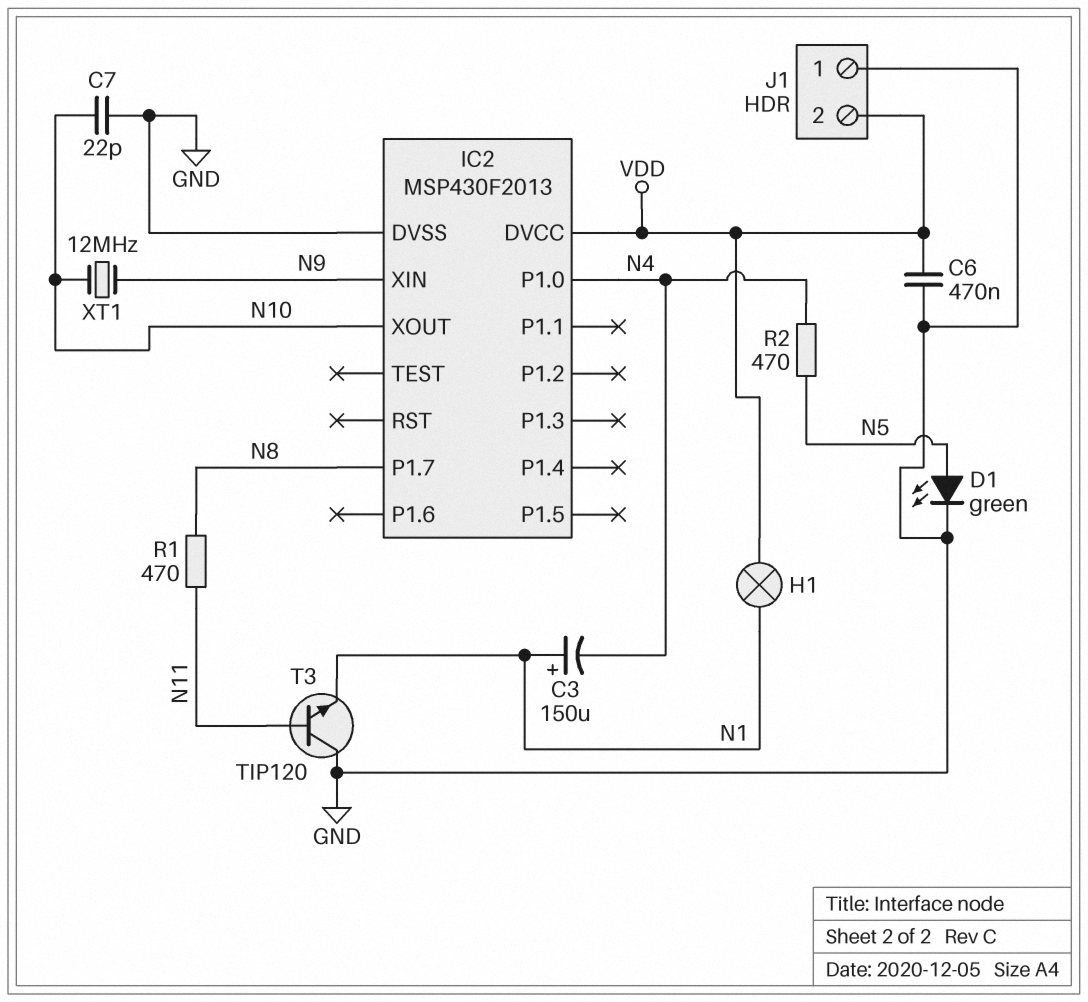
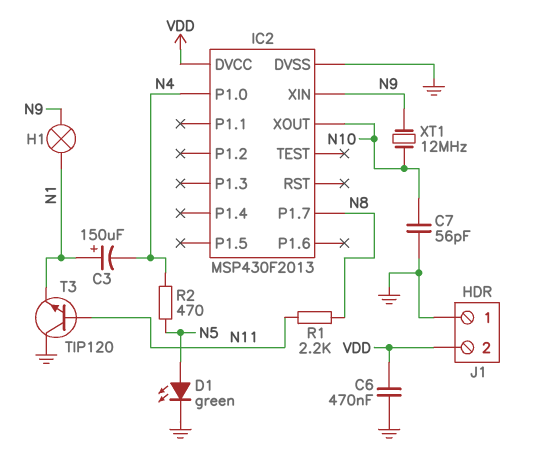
C7: 22pF (GND, N10) -> 56pF (GND, N10)
H1: lamp (N1, VDD) -> lamp (N1, N9)
R1: 470 (N8, N11) -> 2.2k (N8, N11)

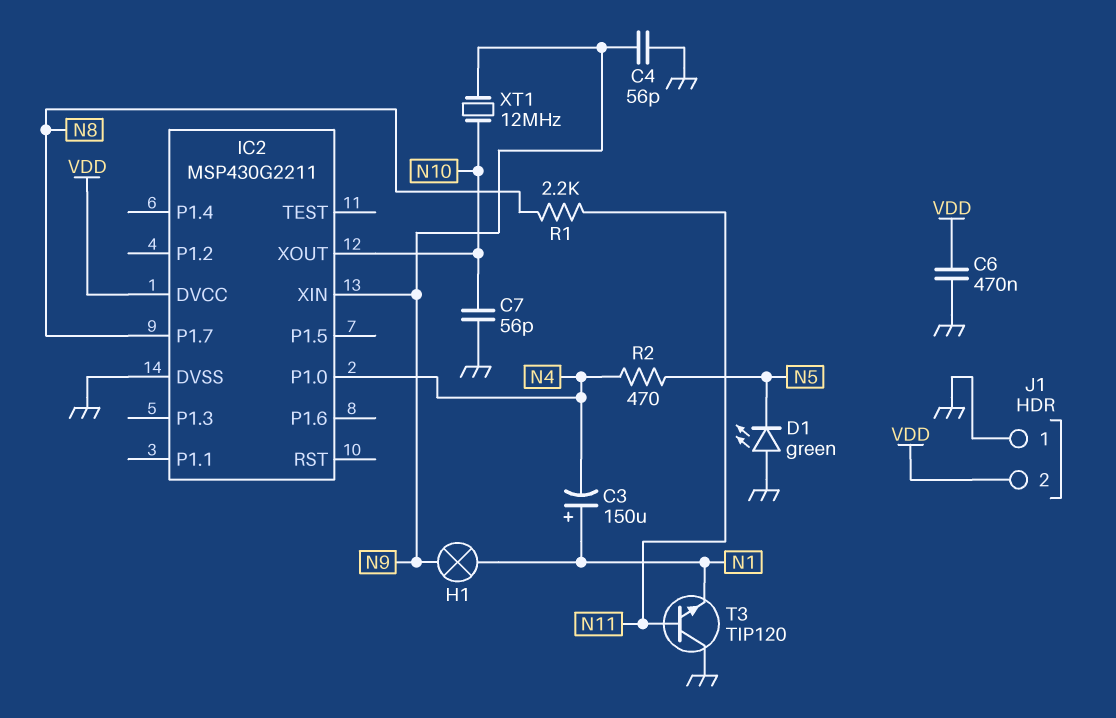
C4: none -> 56pF (GND, N9)
D1: LED green (A N5, K GND) -> LED green (A GND, K N5)
IC2: MSP430F2013 -> MSP430G2211

